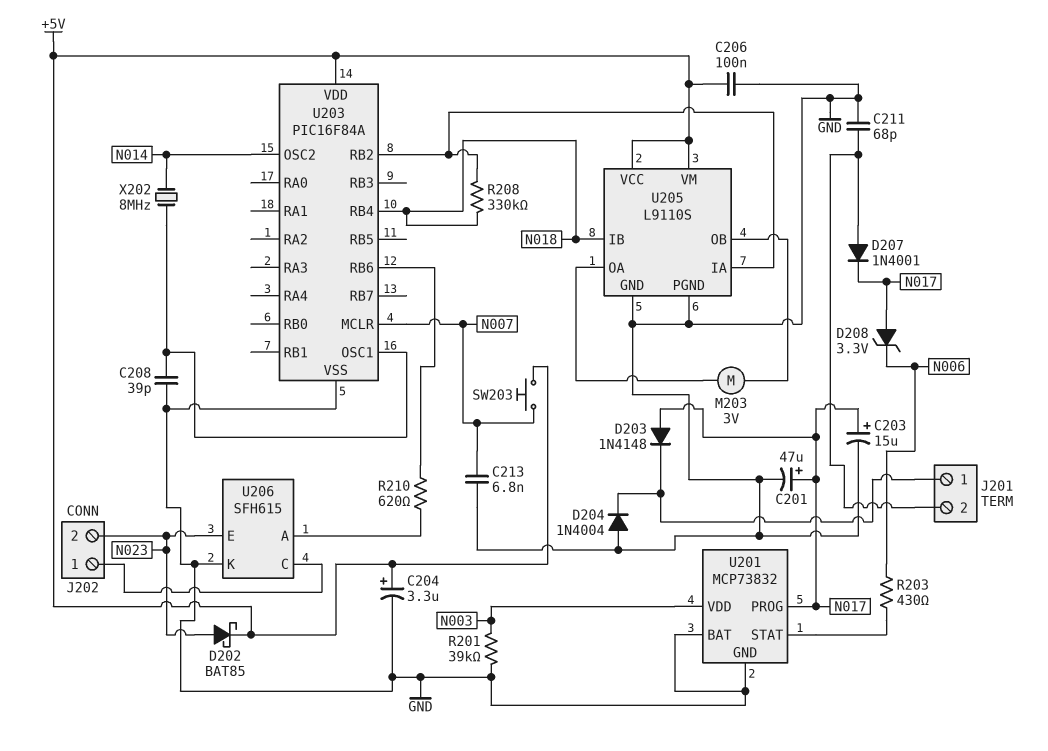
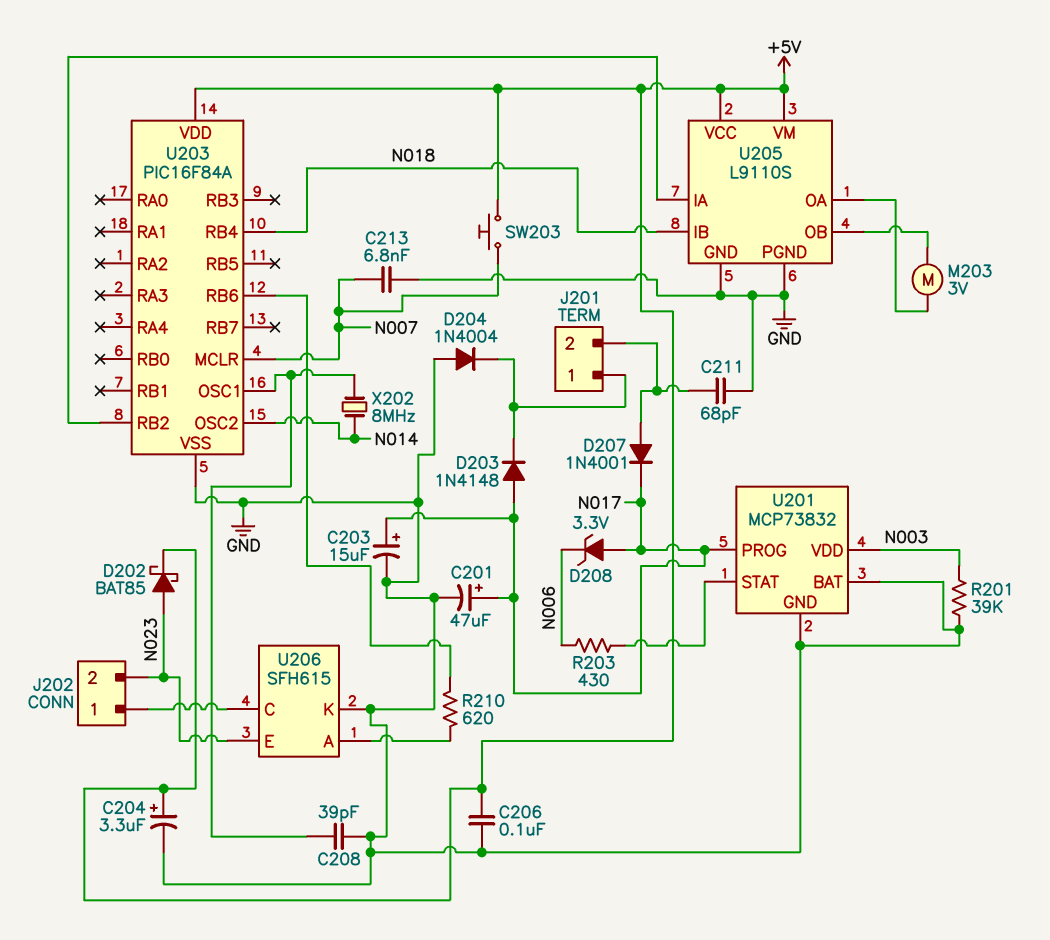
R208: 330k (N018, U203/RB2) -> none

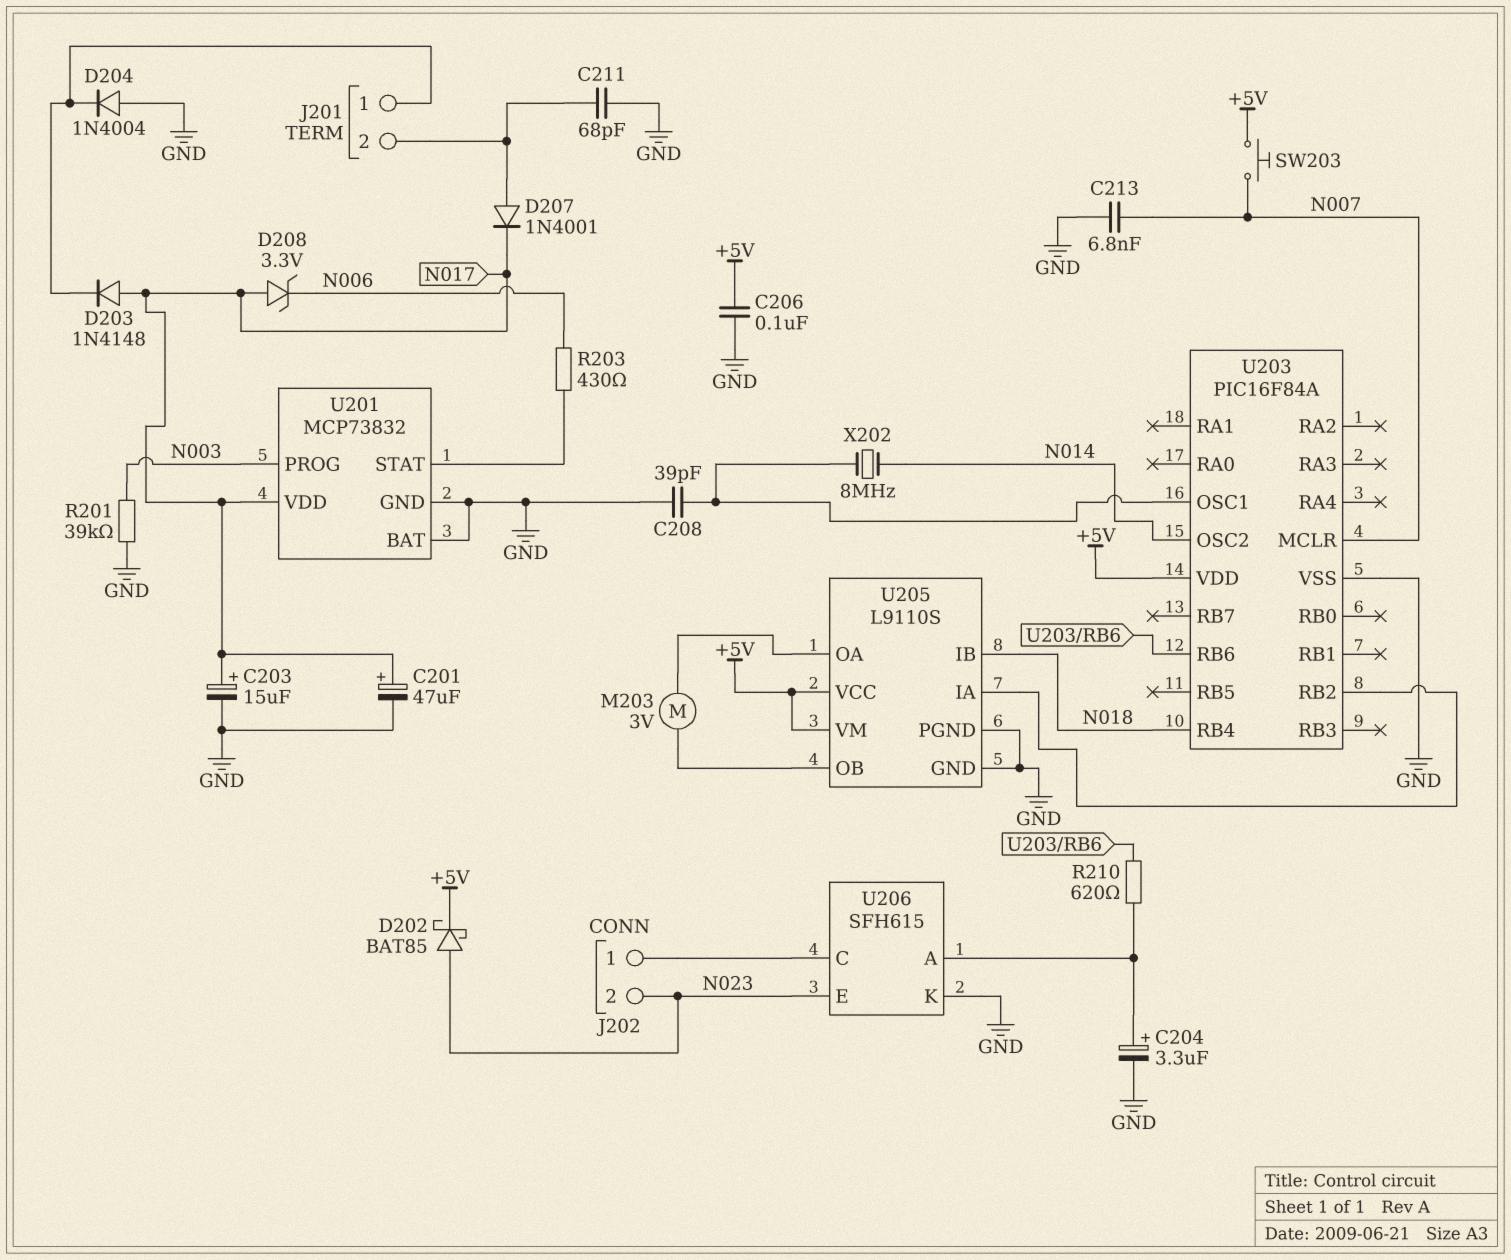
C204: 3.3uF (plus +5V, minus GND) -> 3.3uF (plus U206/A, minus GND)
U201 pin PROG: N017 -> N003
U201 pin VDD: N003 -> N017

